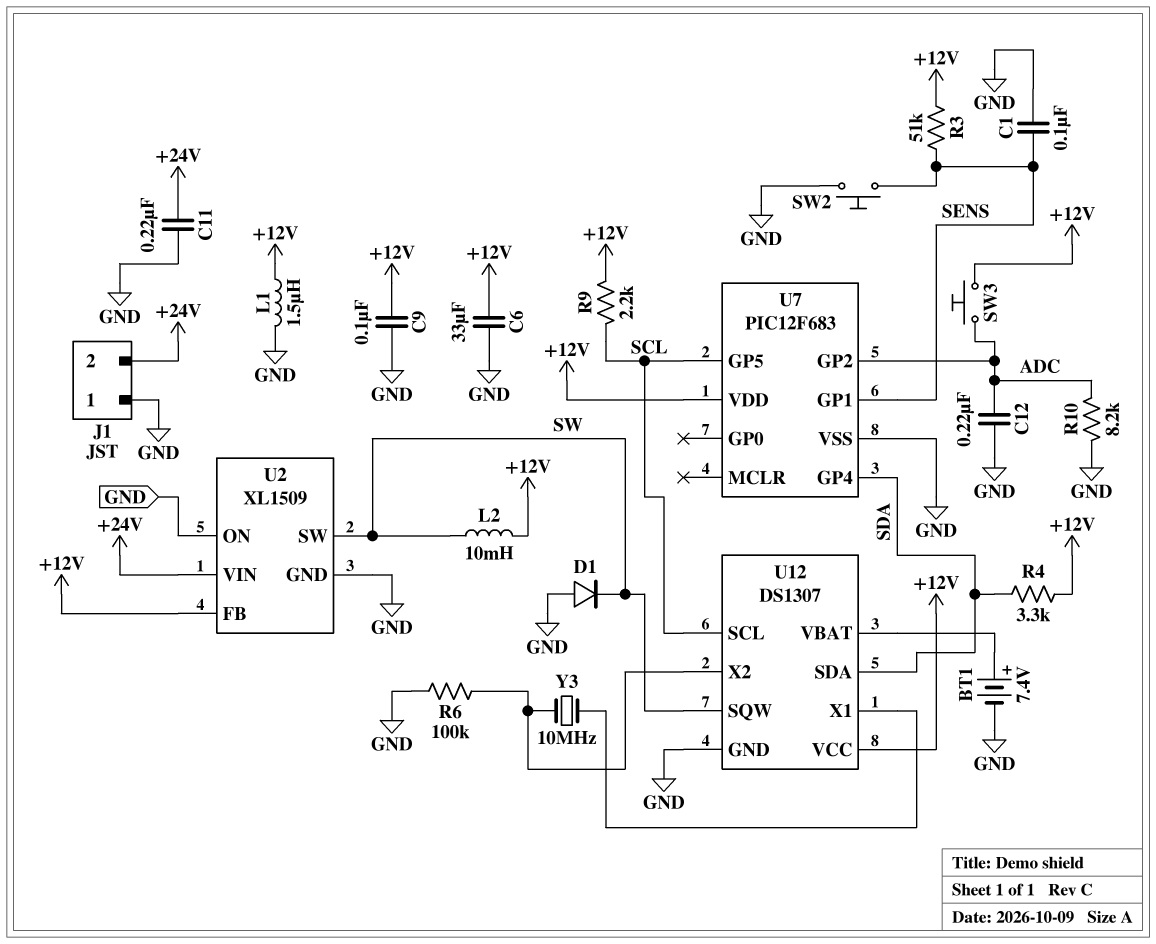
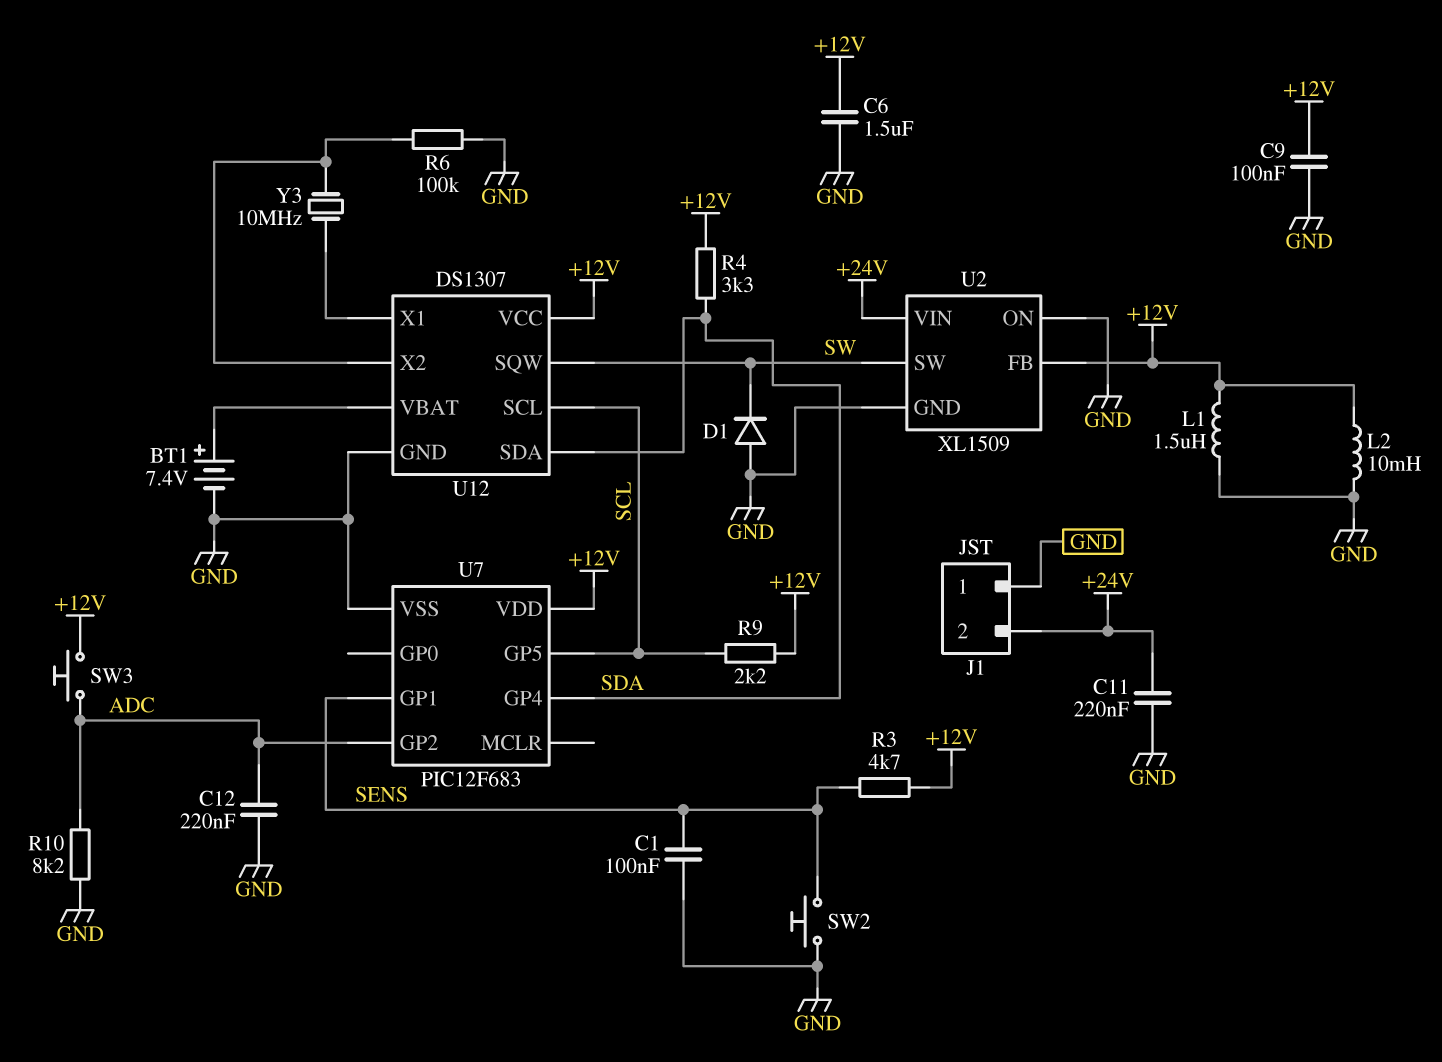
C6: 33uF (+12V, GND) -> 1.5uF (+12V, GND)
L2: 10mH (+12V, SW) -> 10mH (+12V, GND)
R3: 51k (+12V, SENS) -> 4.7k (+12V, SENS)

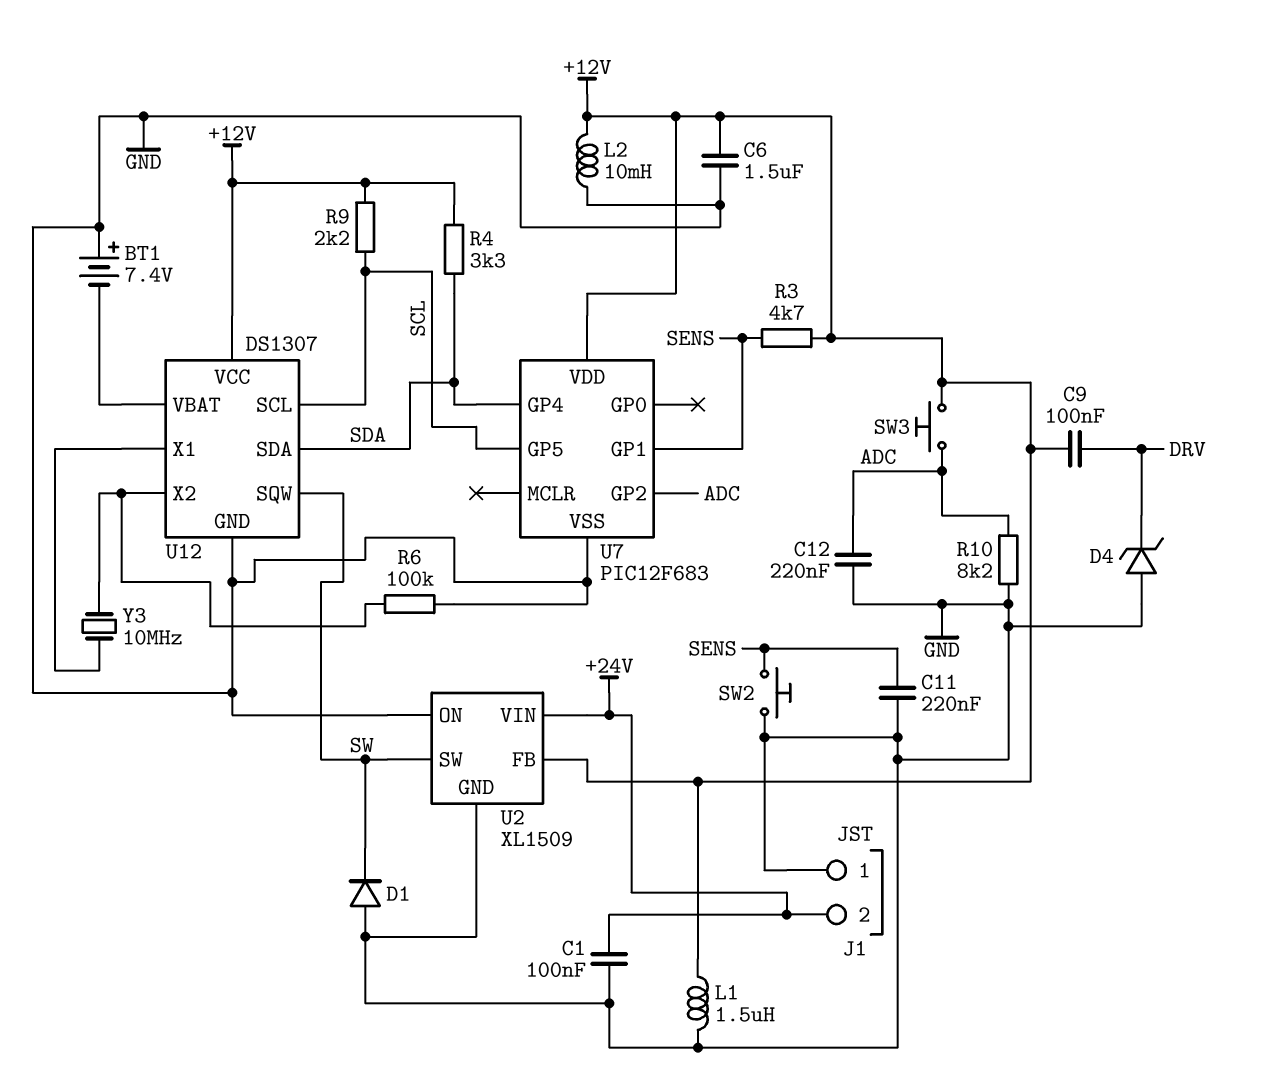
BT1: 7.4V (plus U12/VBAT, minus GND) -> 7.4V (plus GND, minus U12/VBAT)
C1: 100nF (GND, SENS) -> 100nF (+24V, GND)
C9: 100nF (+12V, GND) -> 100nF (+12V, DRV)
C11: 220nF (+24V, GND) -> 220nF (GND, SENS)
D4: none -> zener (A GND, K DRV)

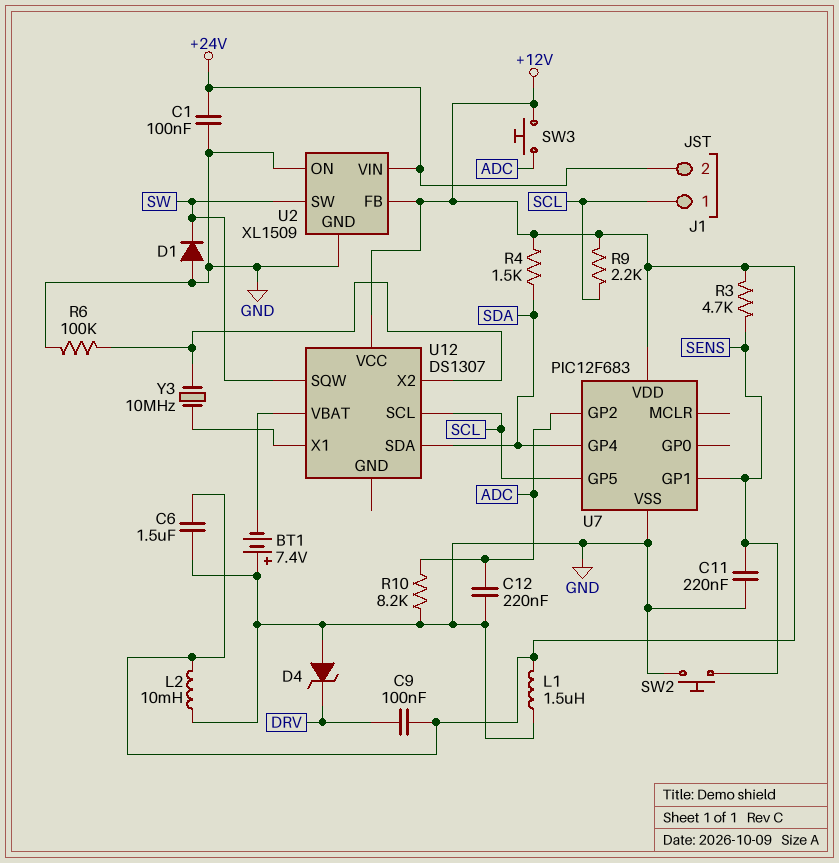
J1 pin 1: GND -> SCL
R4: 3.3k (+12V, SDA) -> 1.5k (+12V, SDA)
U12 pin GND: GND -> none

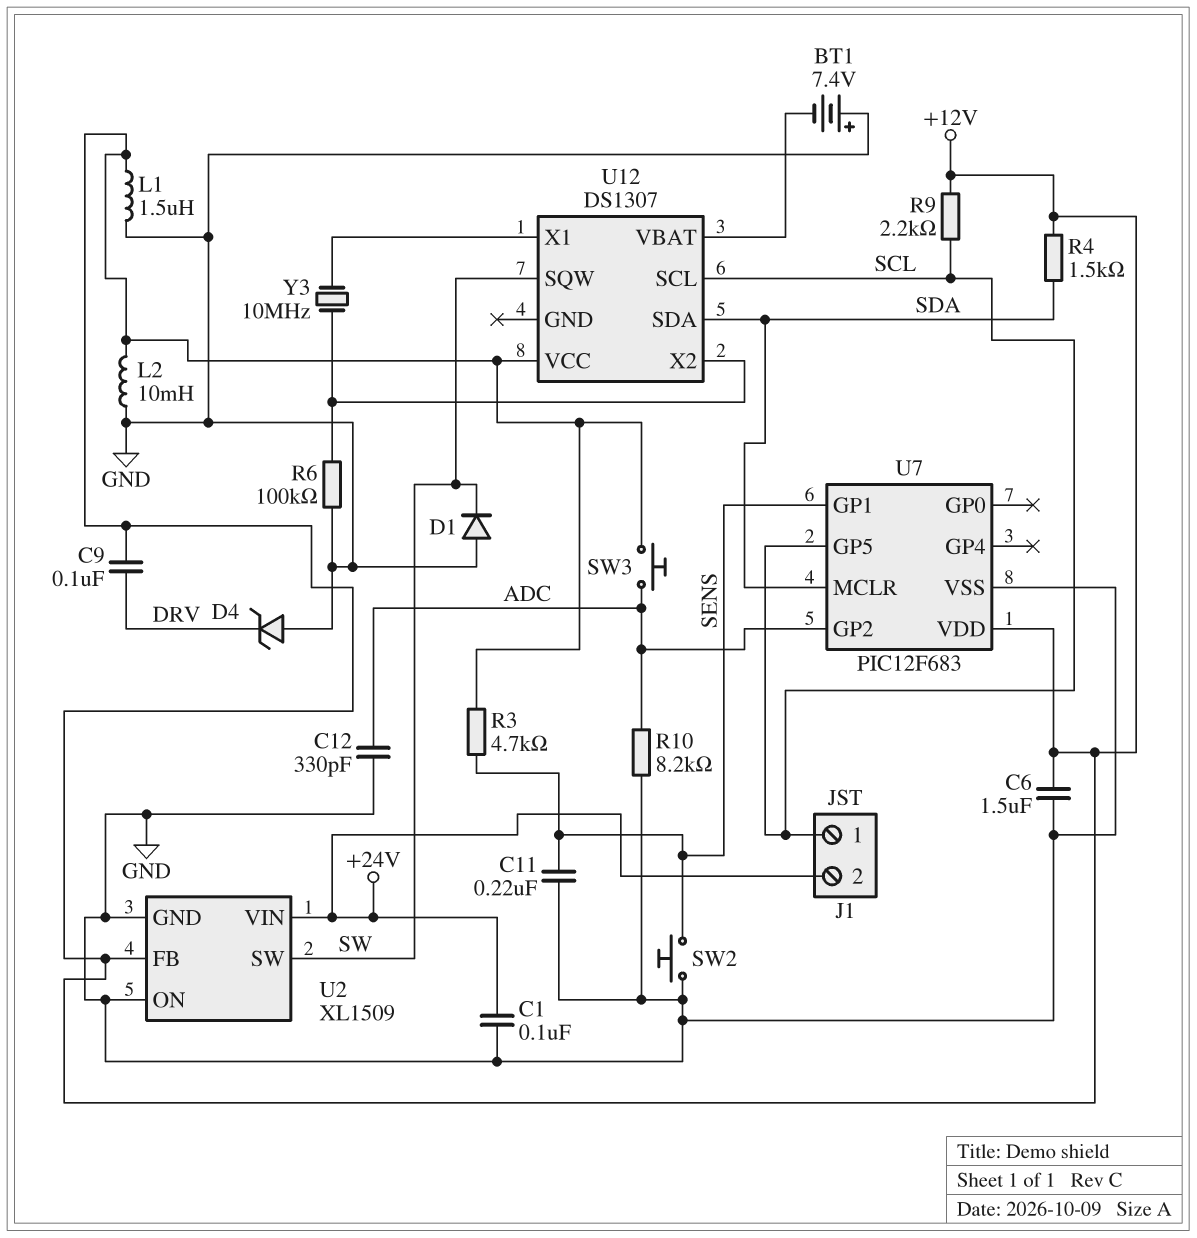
C12: 220nF (ADC, GND) -> 330pF (ADC, GND)
U7 pin GP4: SDA -> none
U7 pin MCLR: none -> SDA

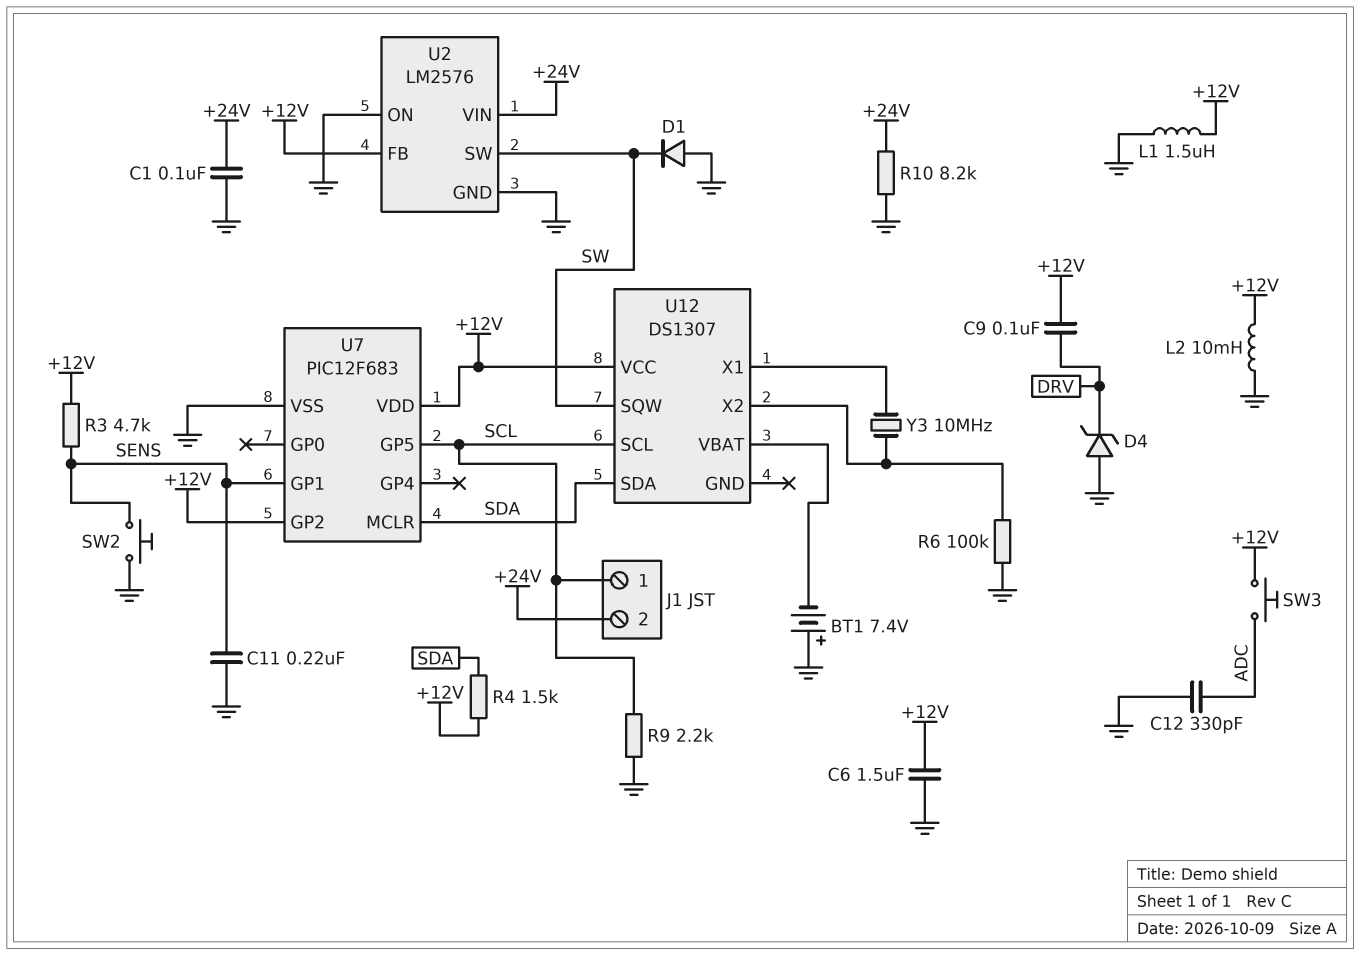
R9: 2.2k (+12V, SCL) -> 2.2k (GND, SCL)
R10: 8.2k (ADC, GND) -> 8.2k (+24V, GND)
U2: XL1509 -> LM2576
U7 pin GP2: ADC -> +12V

